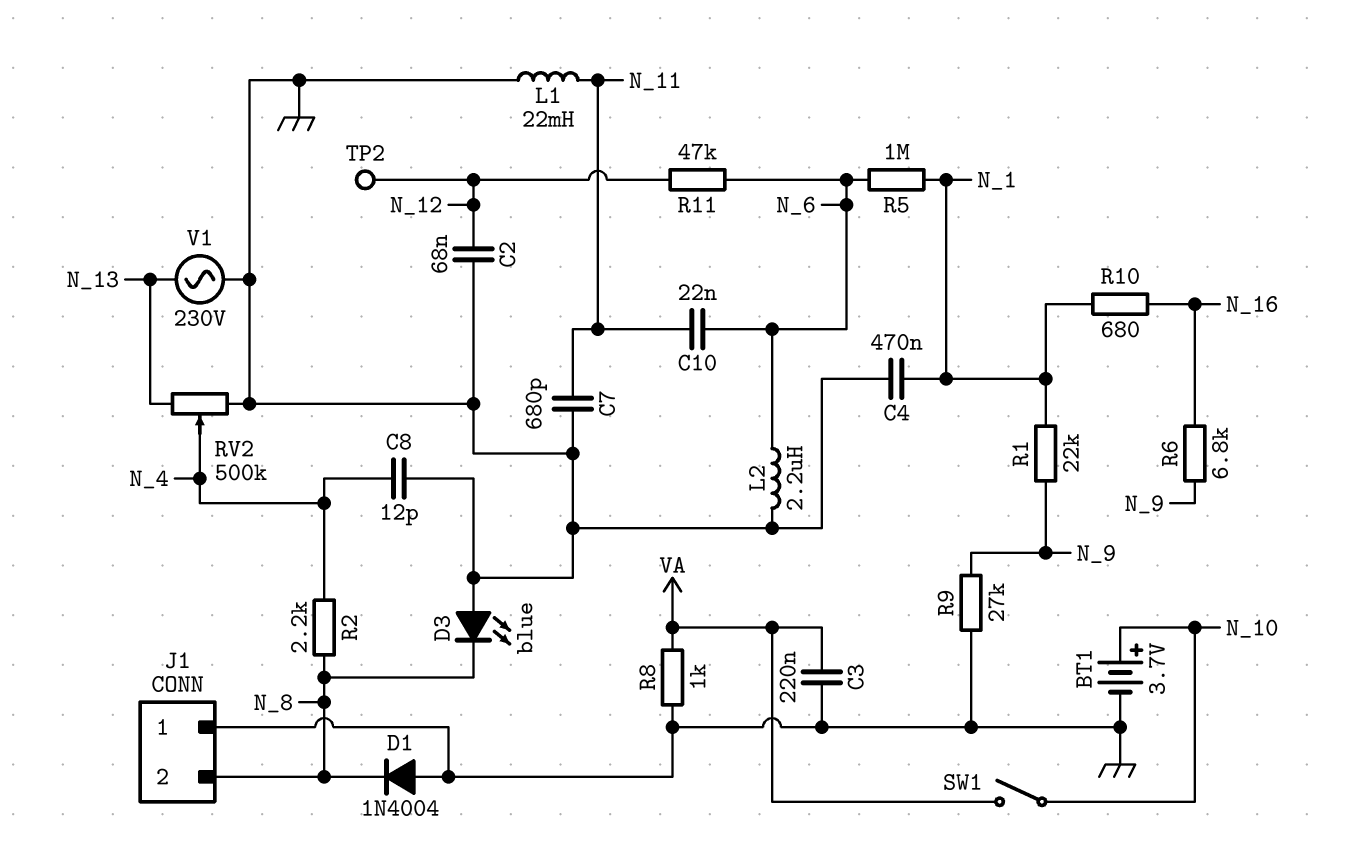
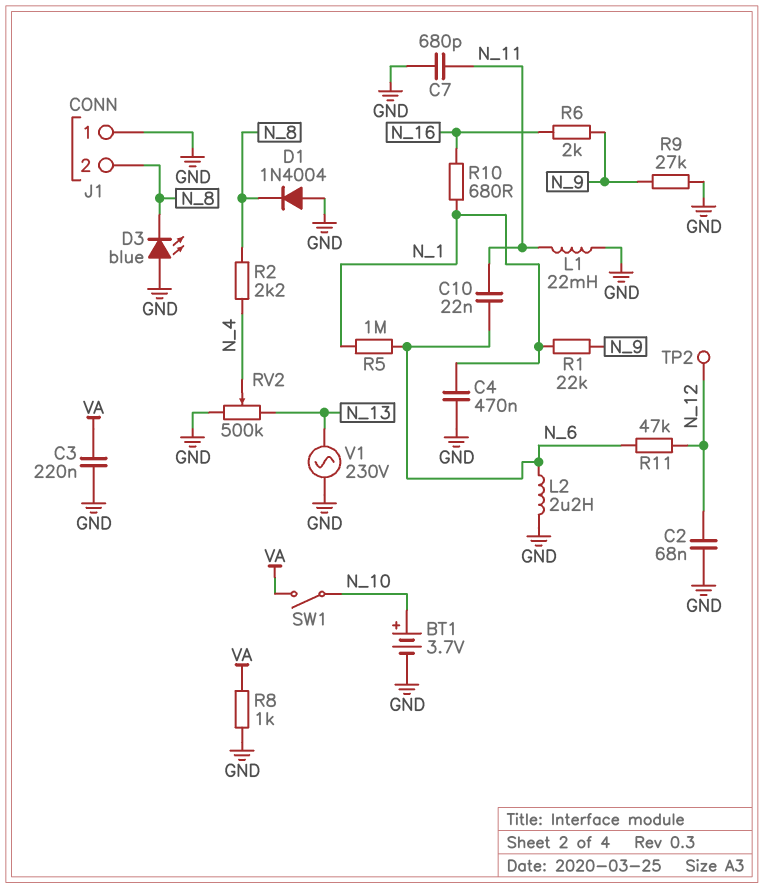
C8: 12pF (GND, N_4) -> none
R6: 6.8k (N_9, N_16) -> 2k (N_9, N_16)

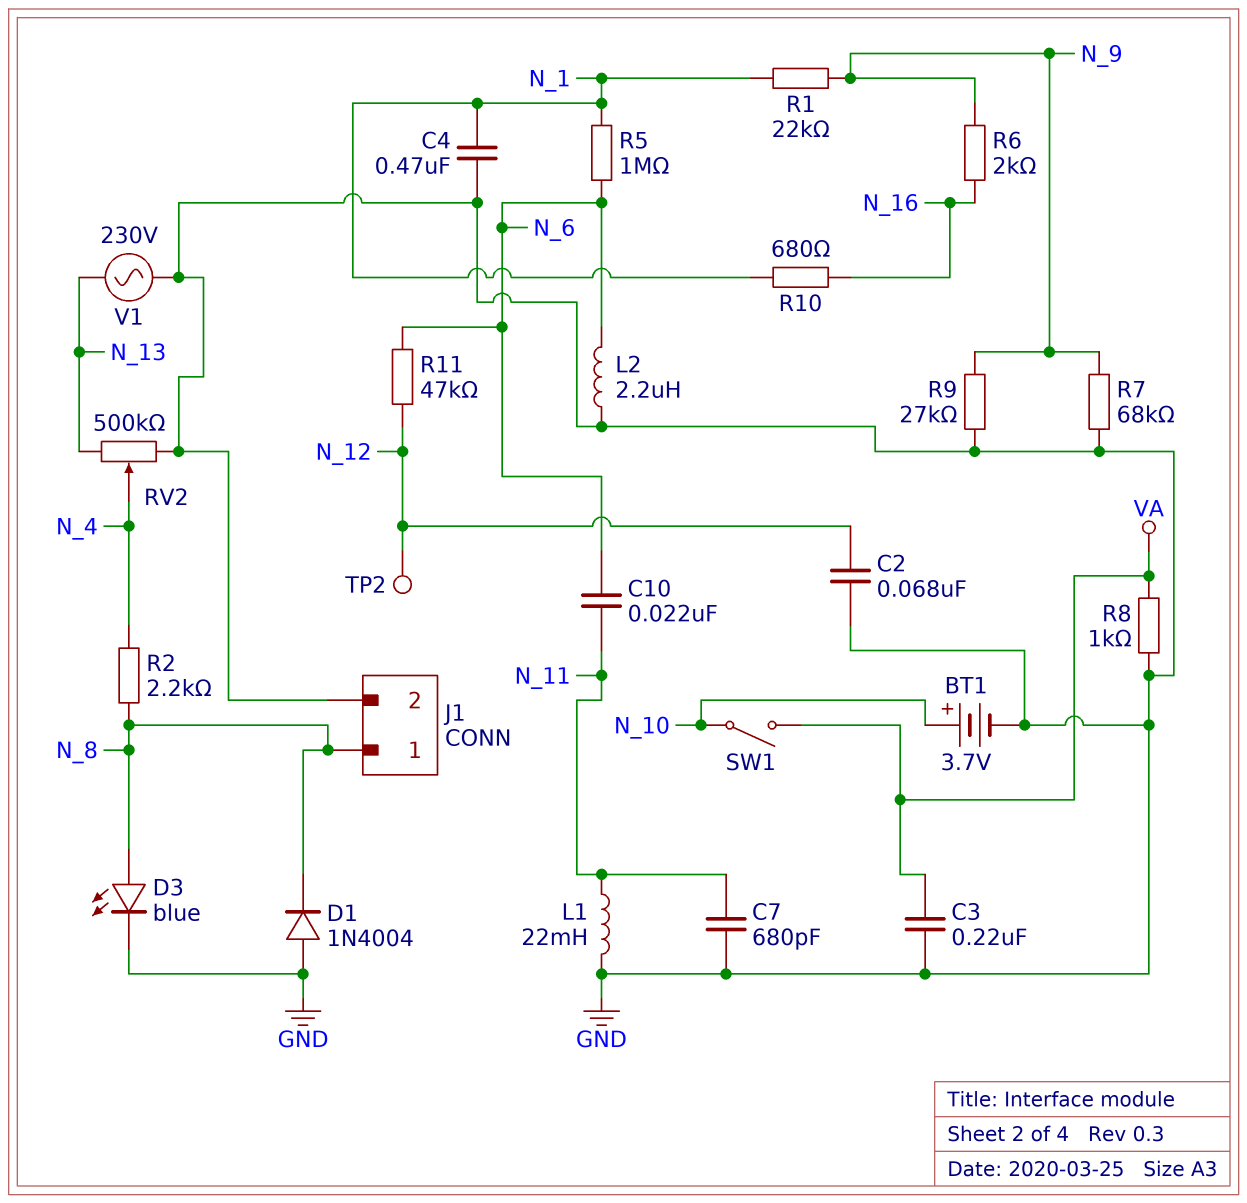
D3: LED blue (A GND, K N_8) -> LED blue (A N_8, K GND)
J1 pin 1: GND -> N_8
J1 pin 2: N_8 -> GND
R7: none -> 68k (GND, N_9)

